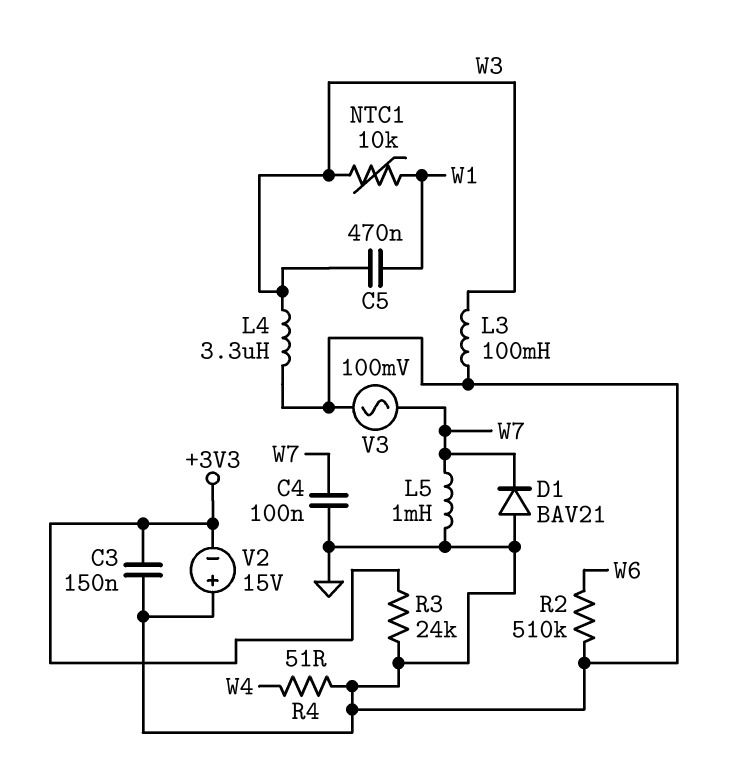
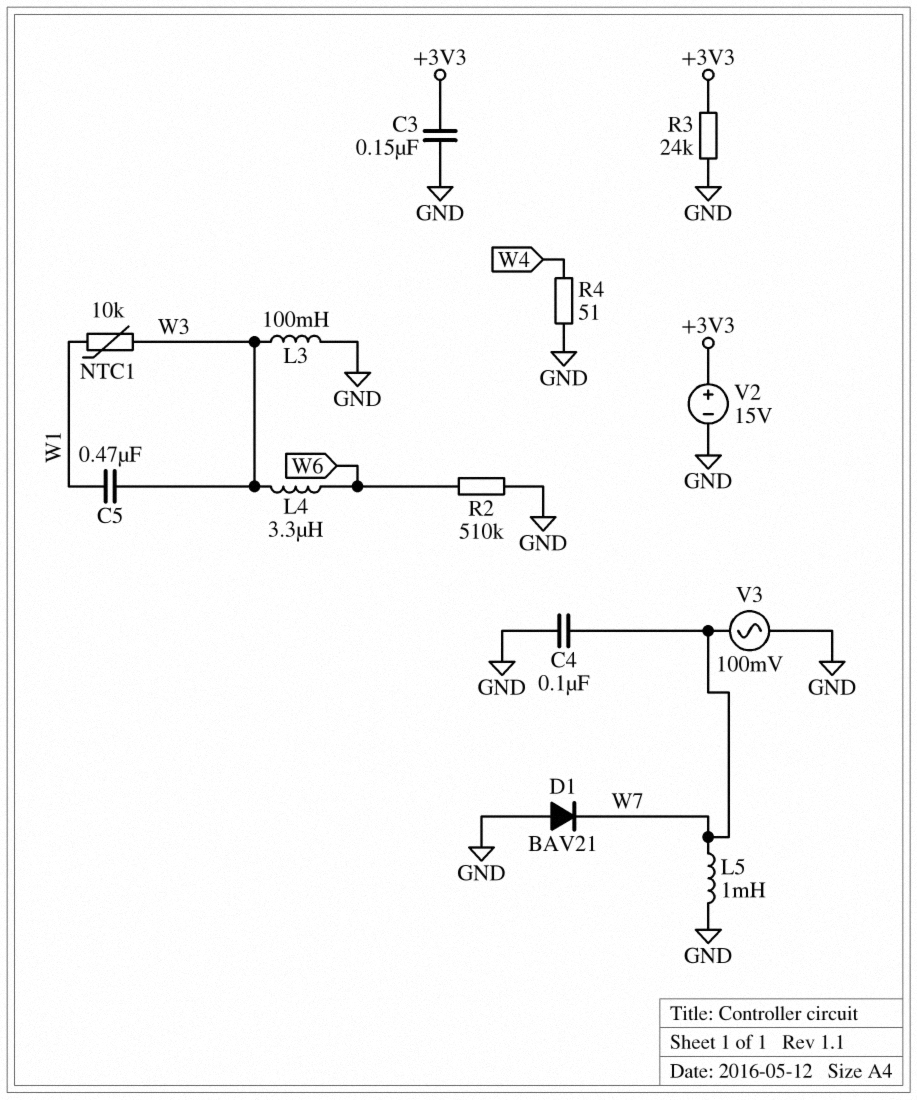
L4: 3.3uH (GND, W3) -> 3.3uH (W3, W6)
V2: 15V (plus GND, minus +3V3) -> 15V (plus +3V3, minus GND)

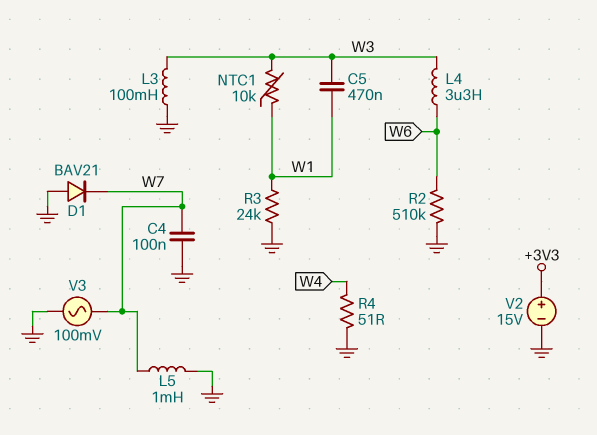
C3: 150nF (+3V3, GND) -> none
R3: 24k (+3V3, GND) -> 24k (GND, W1)

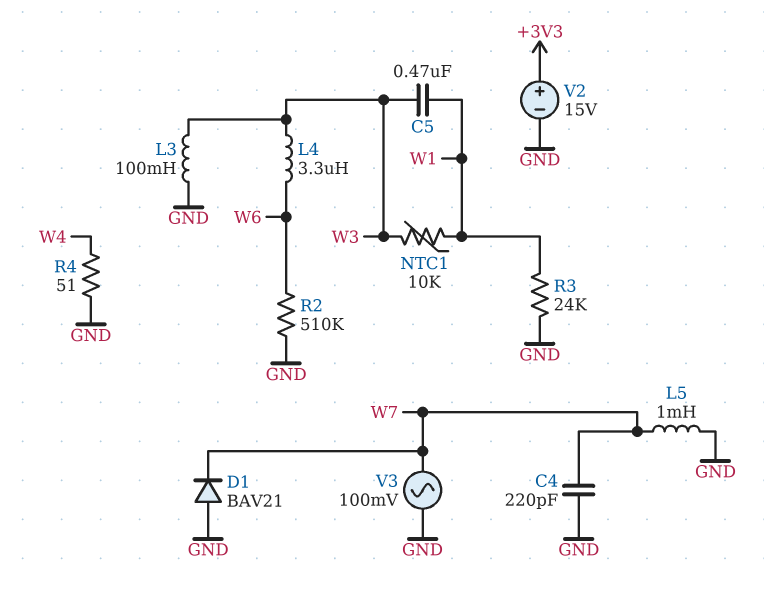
C4: 100nF (GND, W7) -> 220pF (GND, W7)

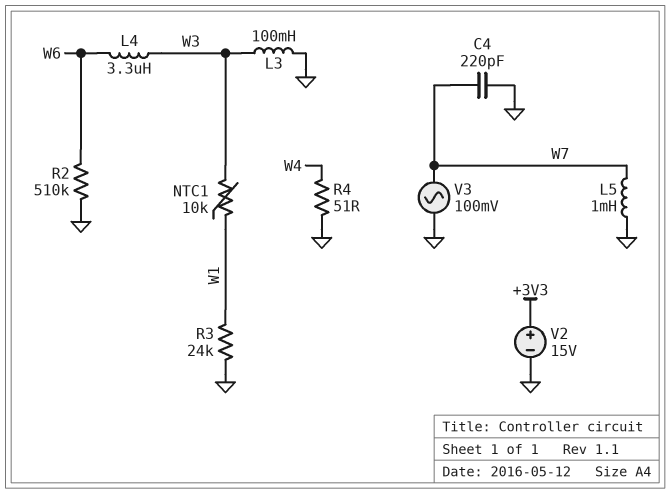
C5: 470nF (W1, W3) -> none
D1: diode BAV21 (A GND, K W7) -> none

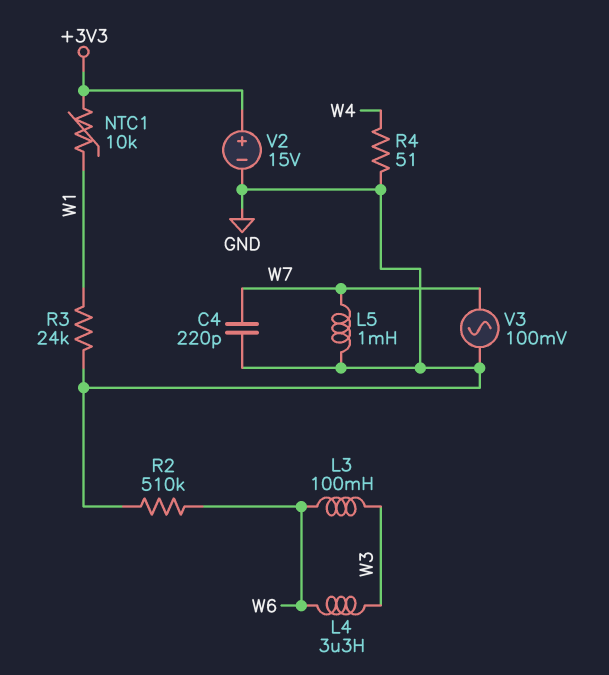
L3: 100mH (GND, W3) -> 100mH (W3, W6)
NTC1: 10k (W1, W3) -> 10k (+3V3, W1)

